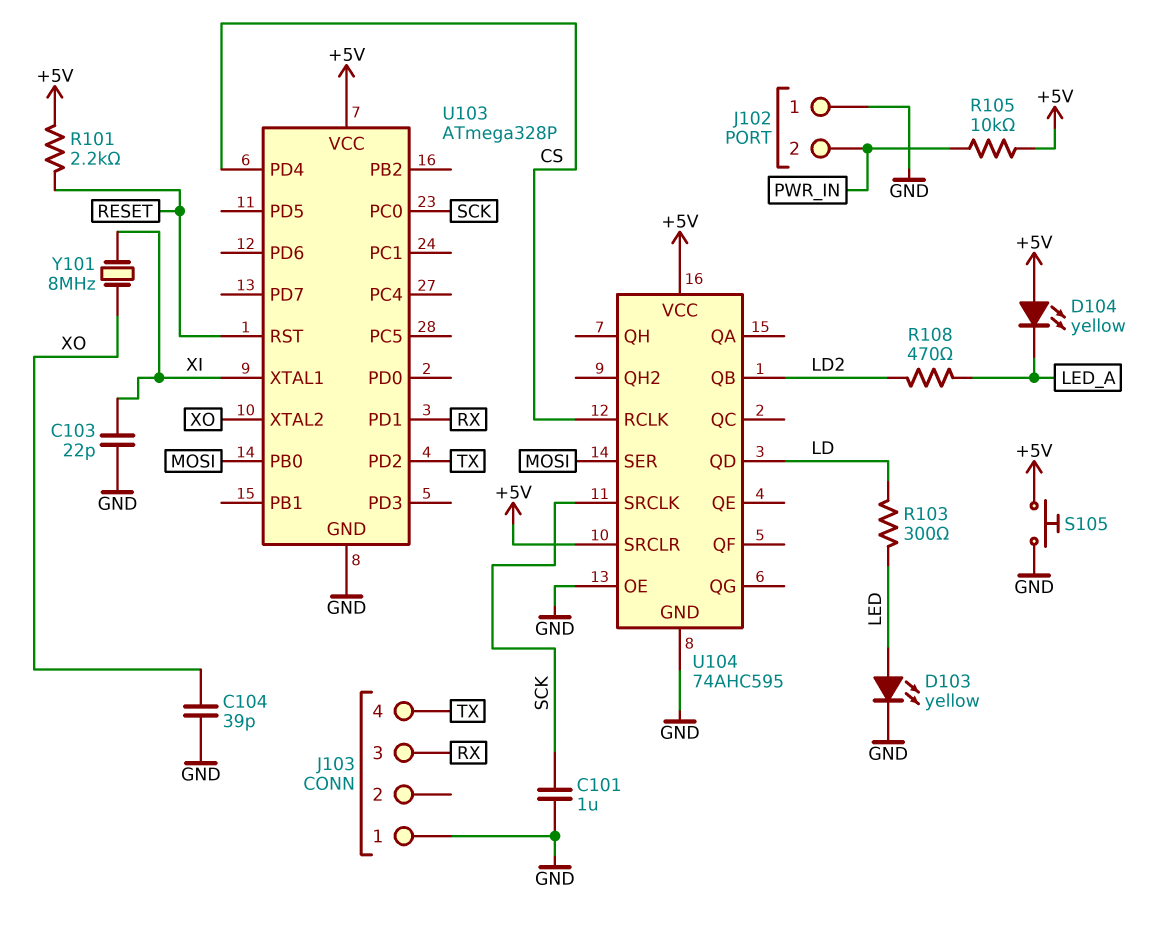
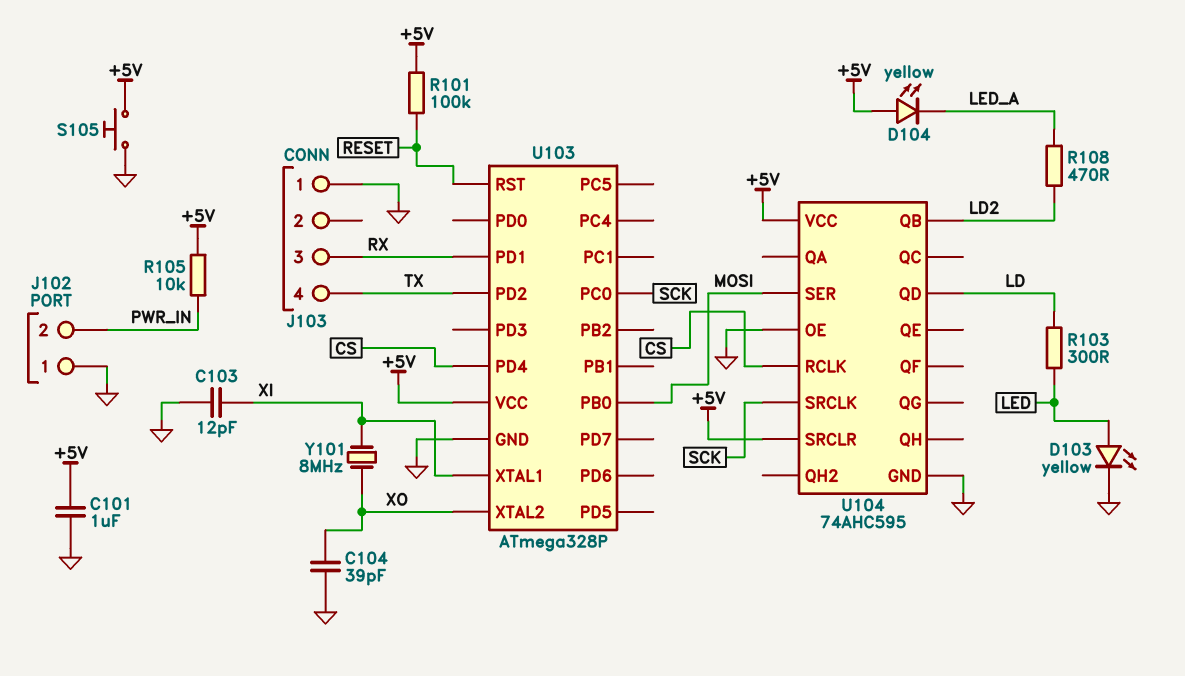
C101: 1uF (GND, SCK) -> 1uF (+5V, GND)
C103: 22pF (GND, XI) -> 12pF (GND, XI)
R101: 2.2k (+5V, RESET) -> 100k (+5V, RESET)

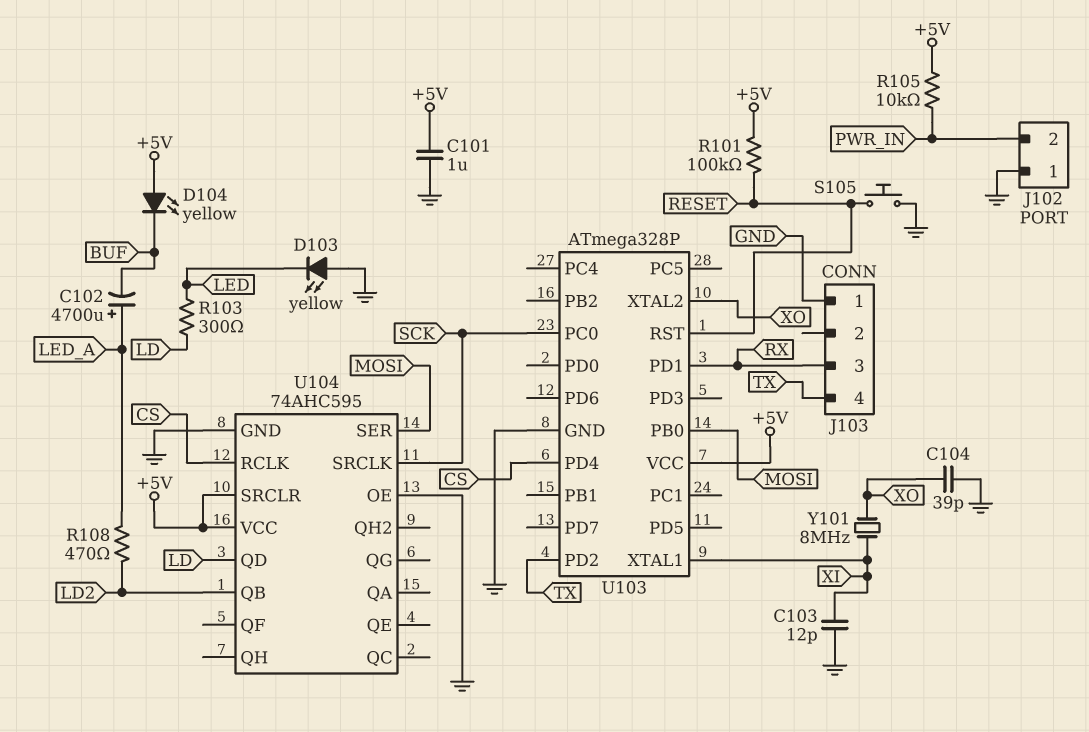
C102: none -> 4700uF (plus LED_A, minus BUF)
D103: LED yellow (A LED, K GND) -> LED yellow (A GND, K LED)
D104: LED yellow (A +5V, K LED_A) -> LED yellow (A +5V, K BUF)
S105: button (+5V, GND) -> button (GND, RESET)

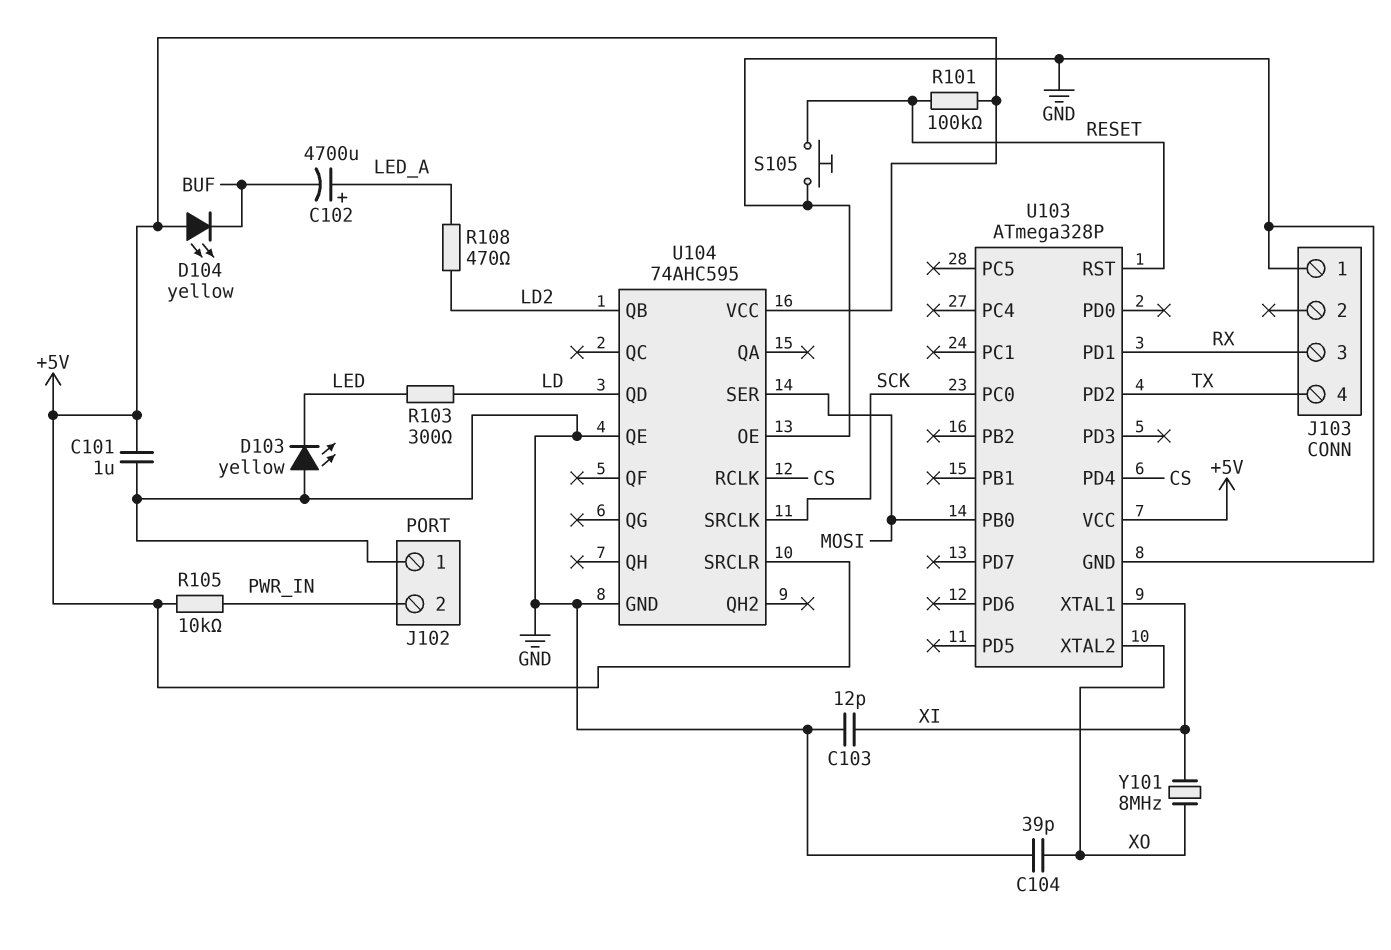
U104 pin QE: none -> GND

